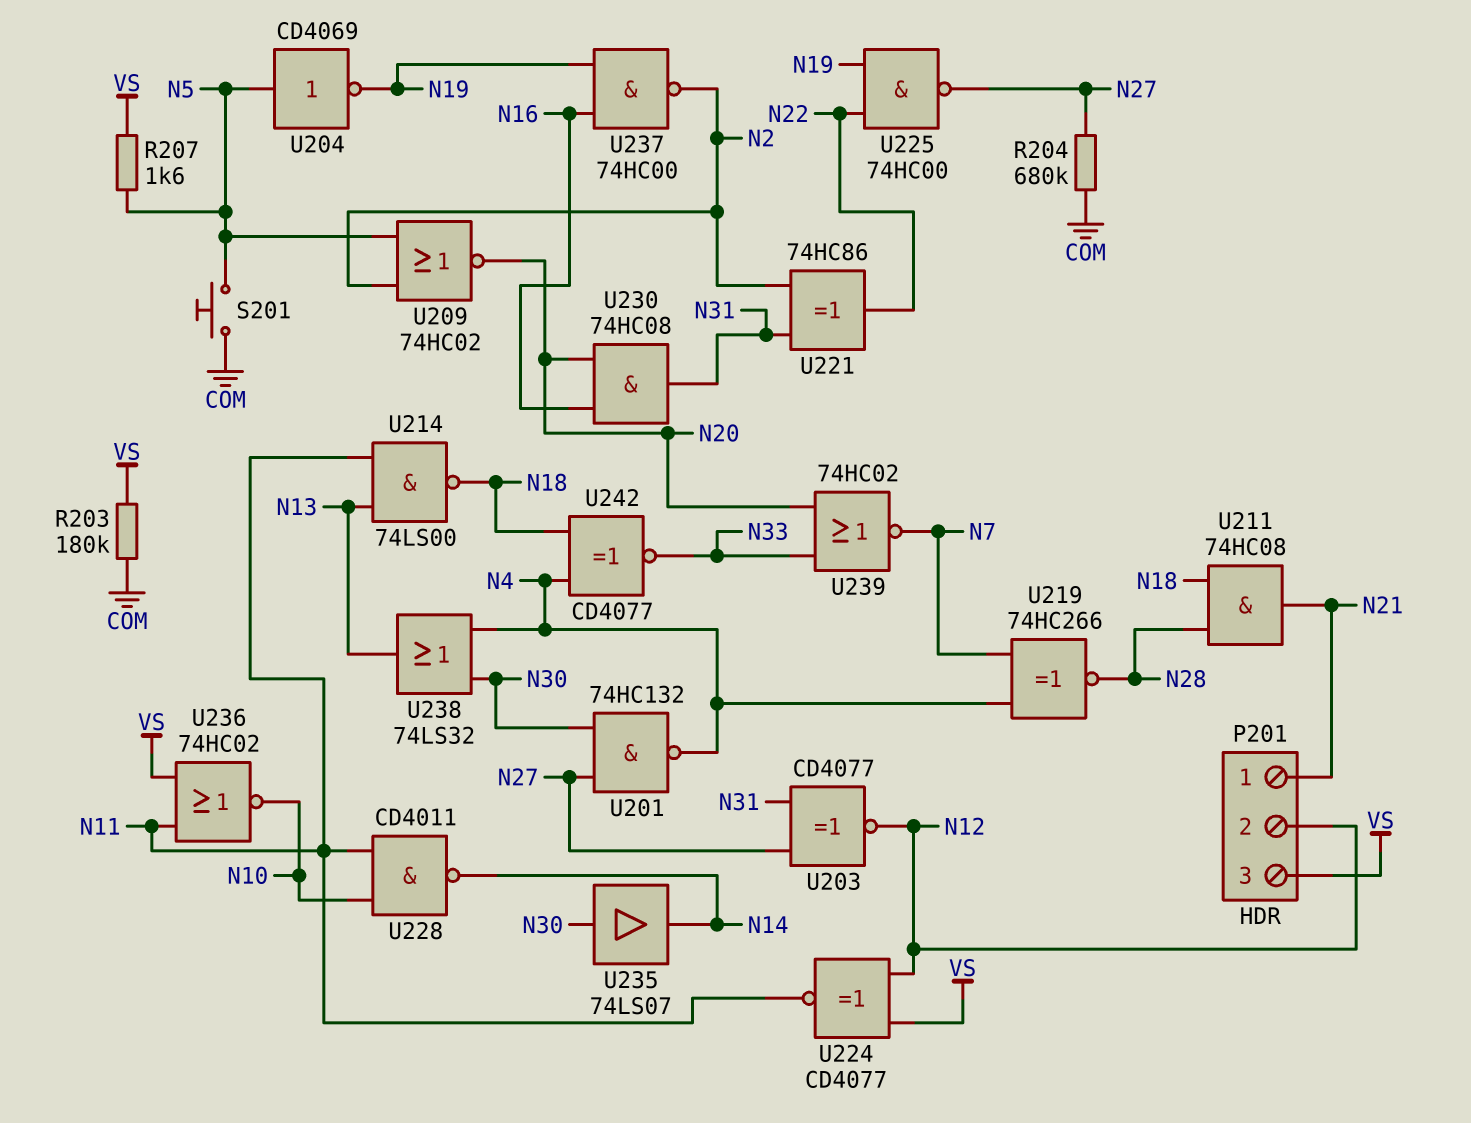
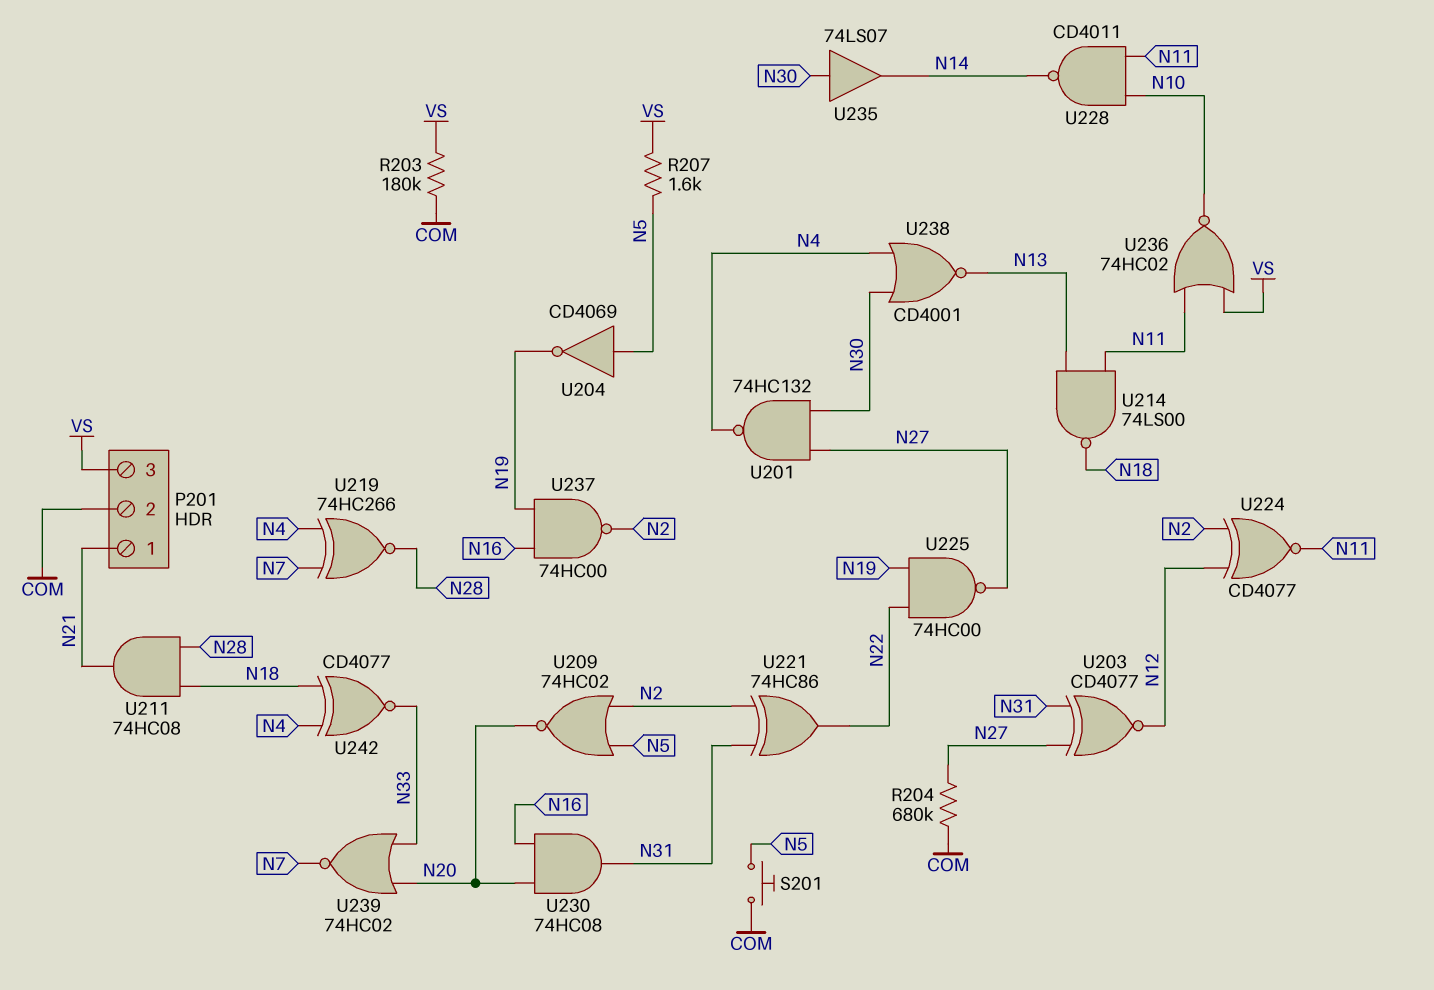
P201 pin 2: N12 -> COM
U224: XNOR CD4077 (in N12, in VS, out N11) -> XNOR CD4077 (in N2, in N12, out N11)
U238: OR 74LS32 (in N4, in N30, out N13) -> NOR CD4001 (in N4, in N30, out N13)

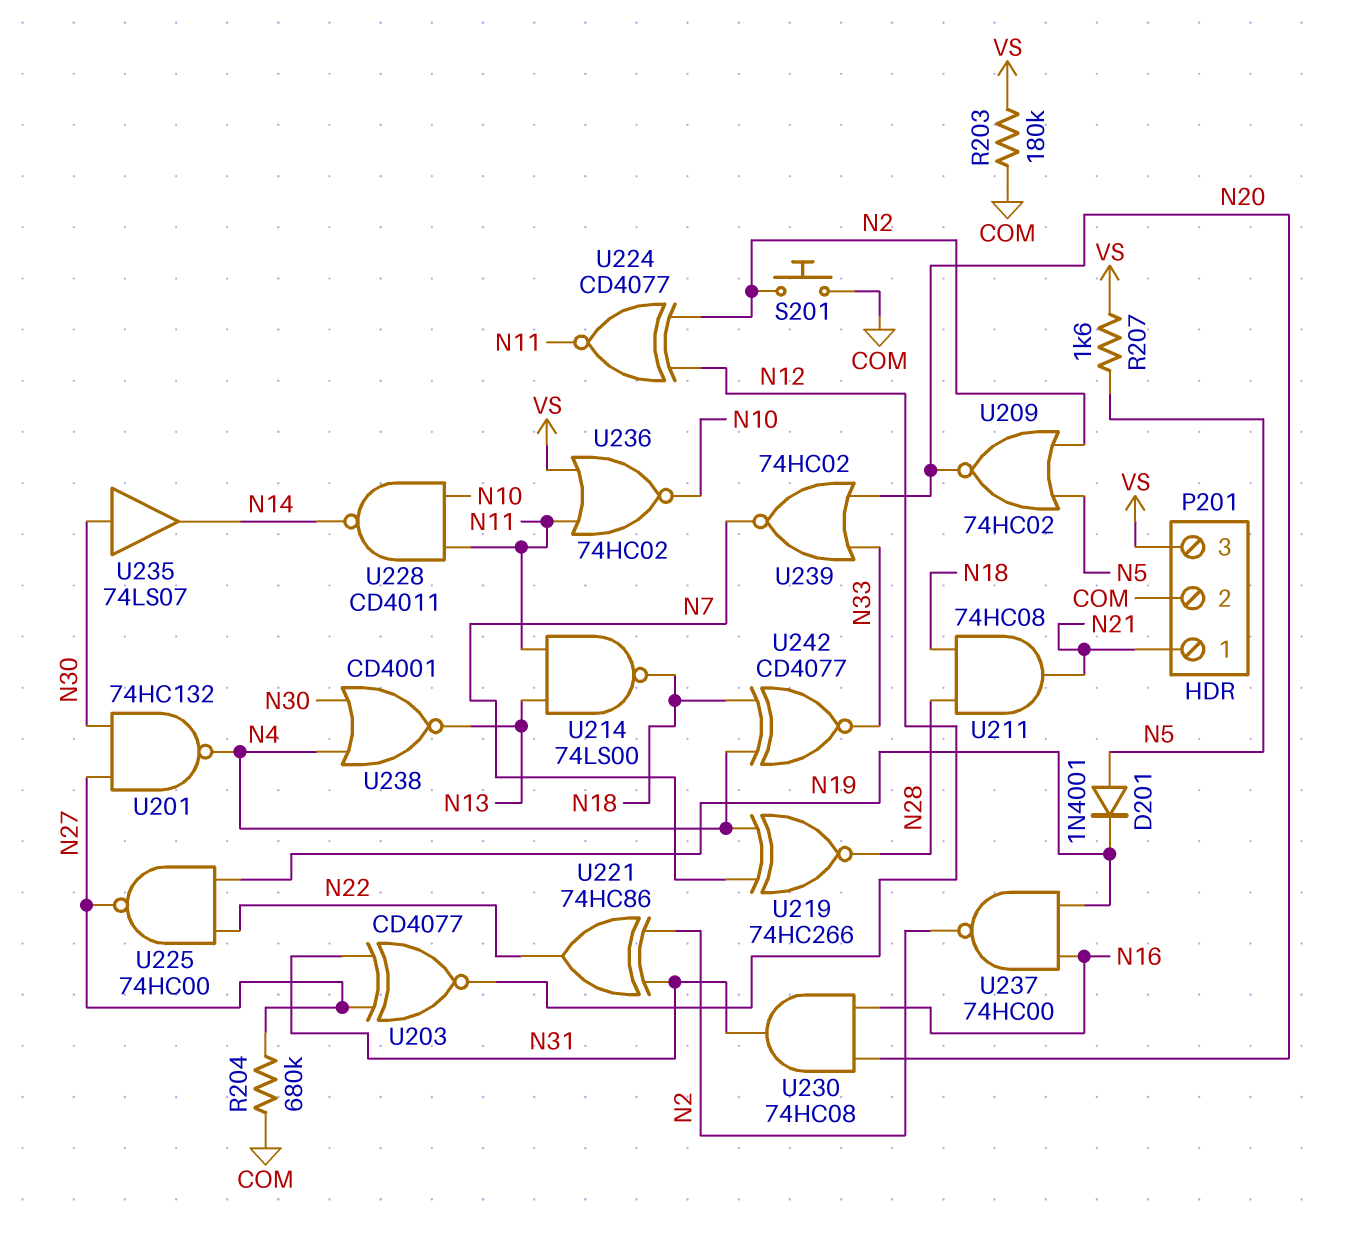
D201: none -> diode 1N4001 (A N5, K N19)
S201: button (COM, N5) -> button (COM, N2)
U204: NOT CD4069 (in N5, out N19) -> none

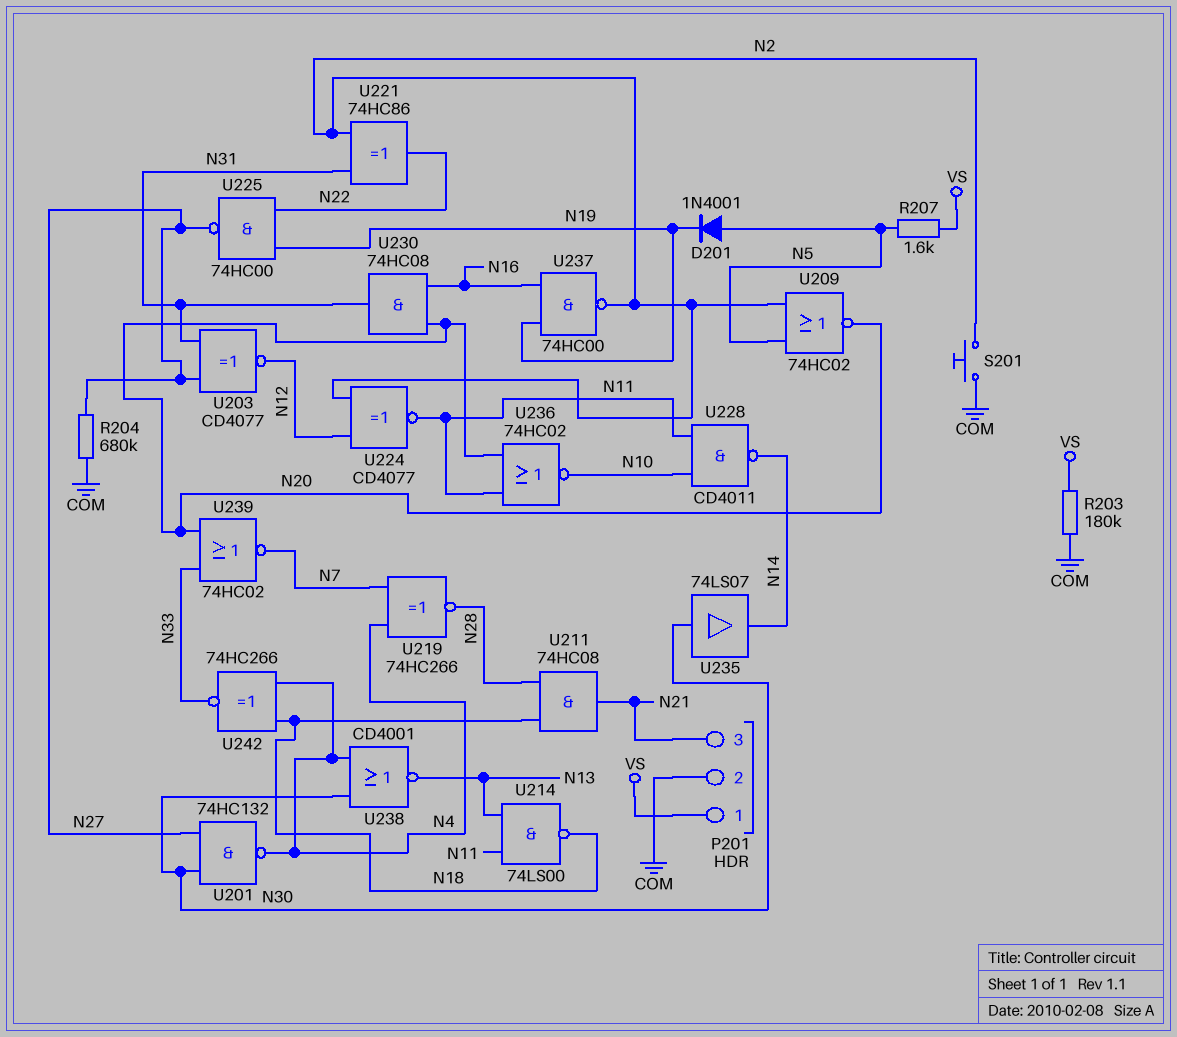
P201 pin 1: N21 -> VS
P201 pin 3: VS -> N21
U236: NOR 74HC02 (in N11, in VS, out N10) -> NOR 74HC02 (in N11, in N20, out N10)
U242: XNOR CD4077 (in N4, in N18, out N33) -> XNOR 74HC266 (in N4, in N18, out N33)

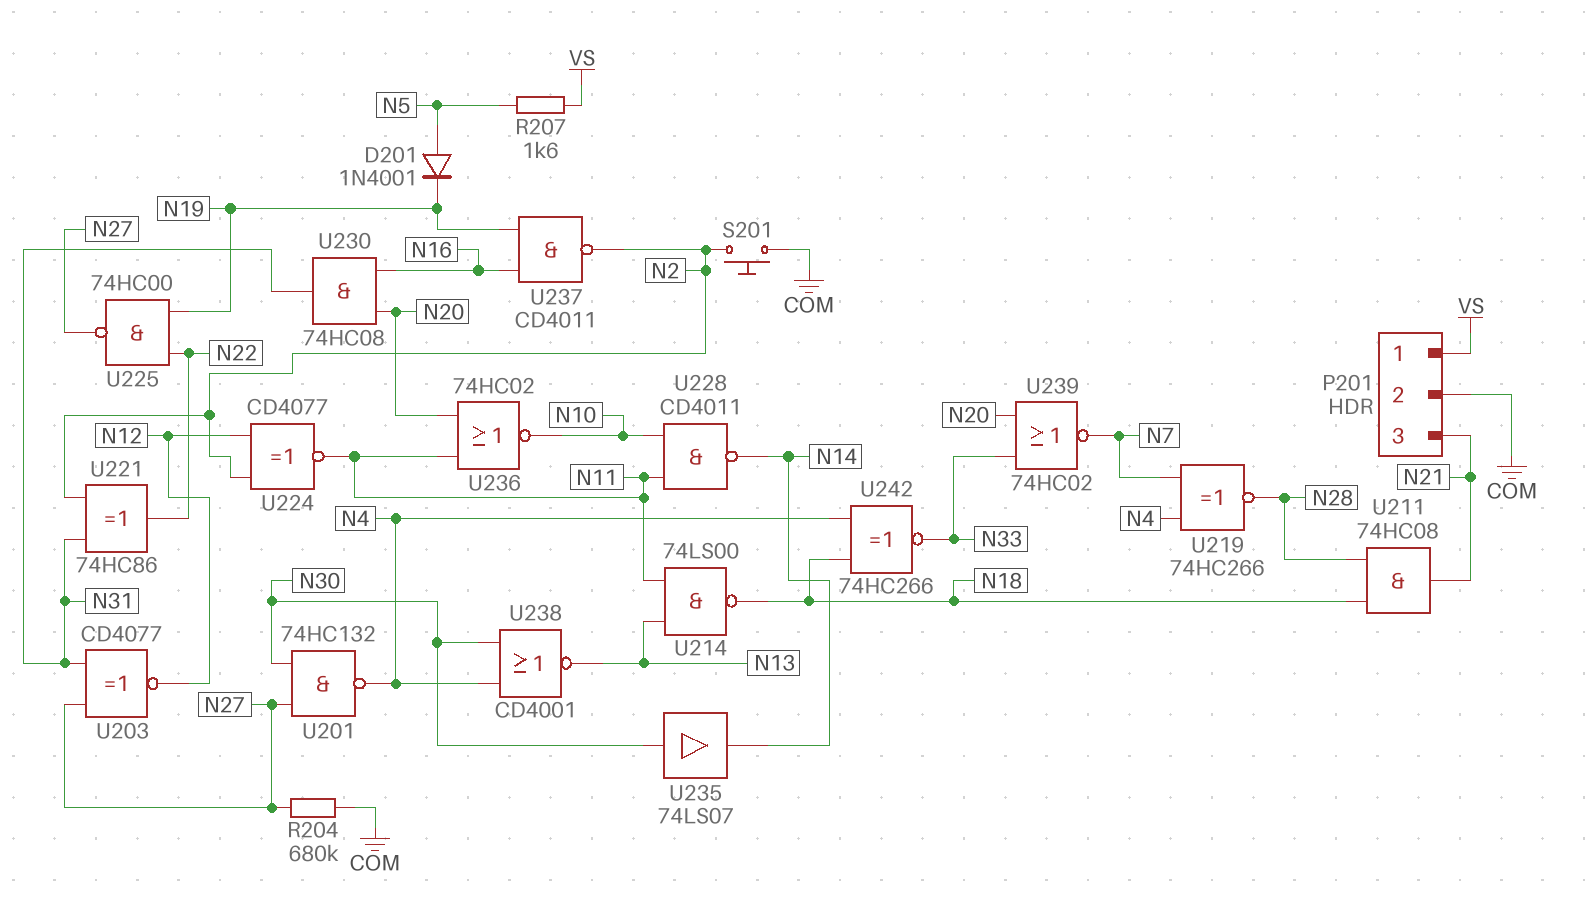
R203: 180k (COM, VS) -> none
U209: NOR 74HC02 (in N2, in N5, out N20) -> none
U237: NAND 74HC00 (in N16, in N19, out N2) -> NAND CD4011 (in N16, in N19, out N2)

